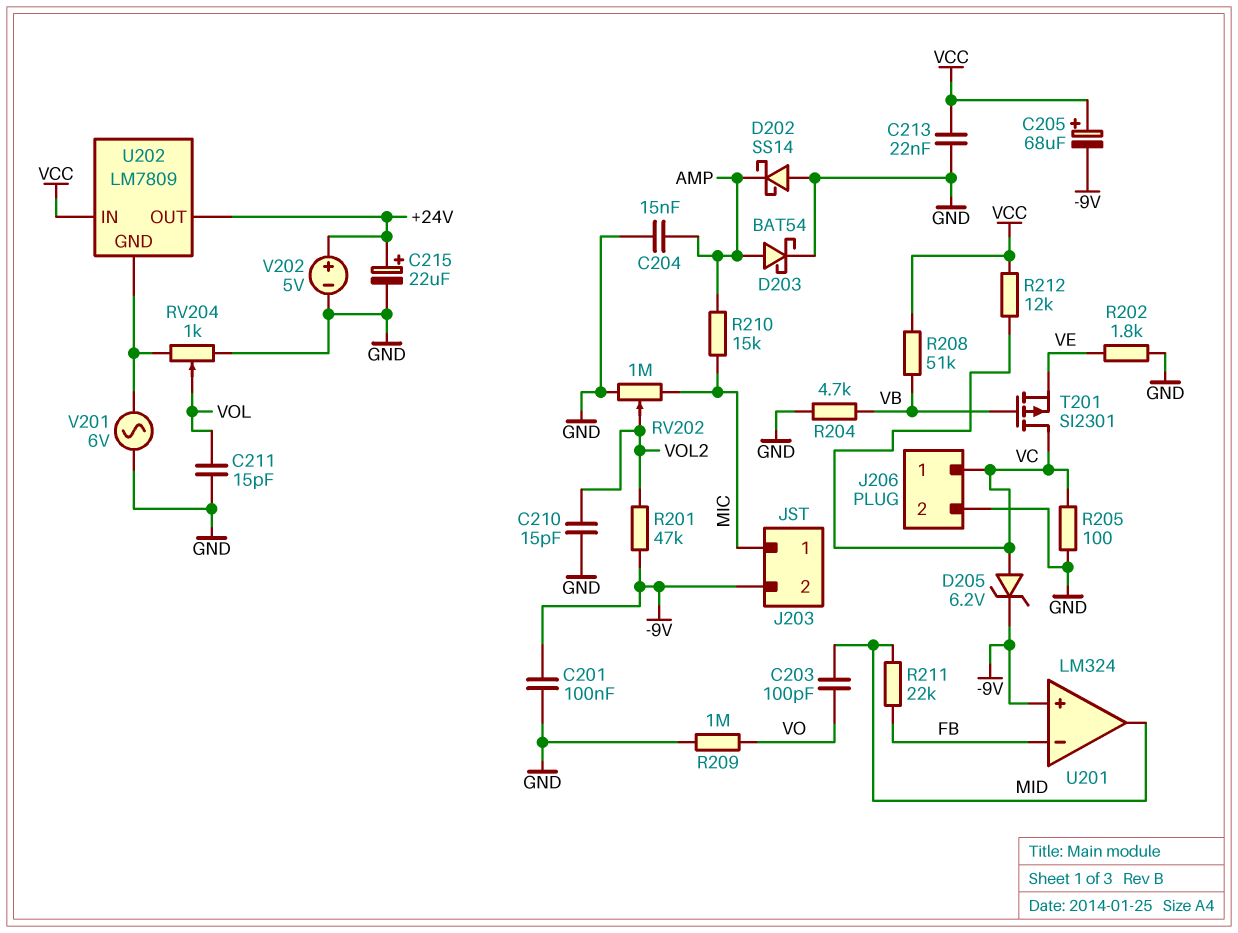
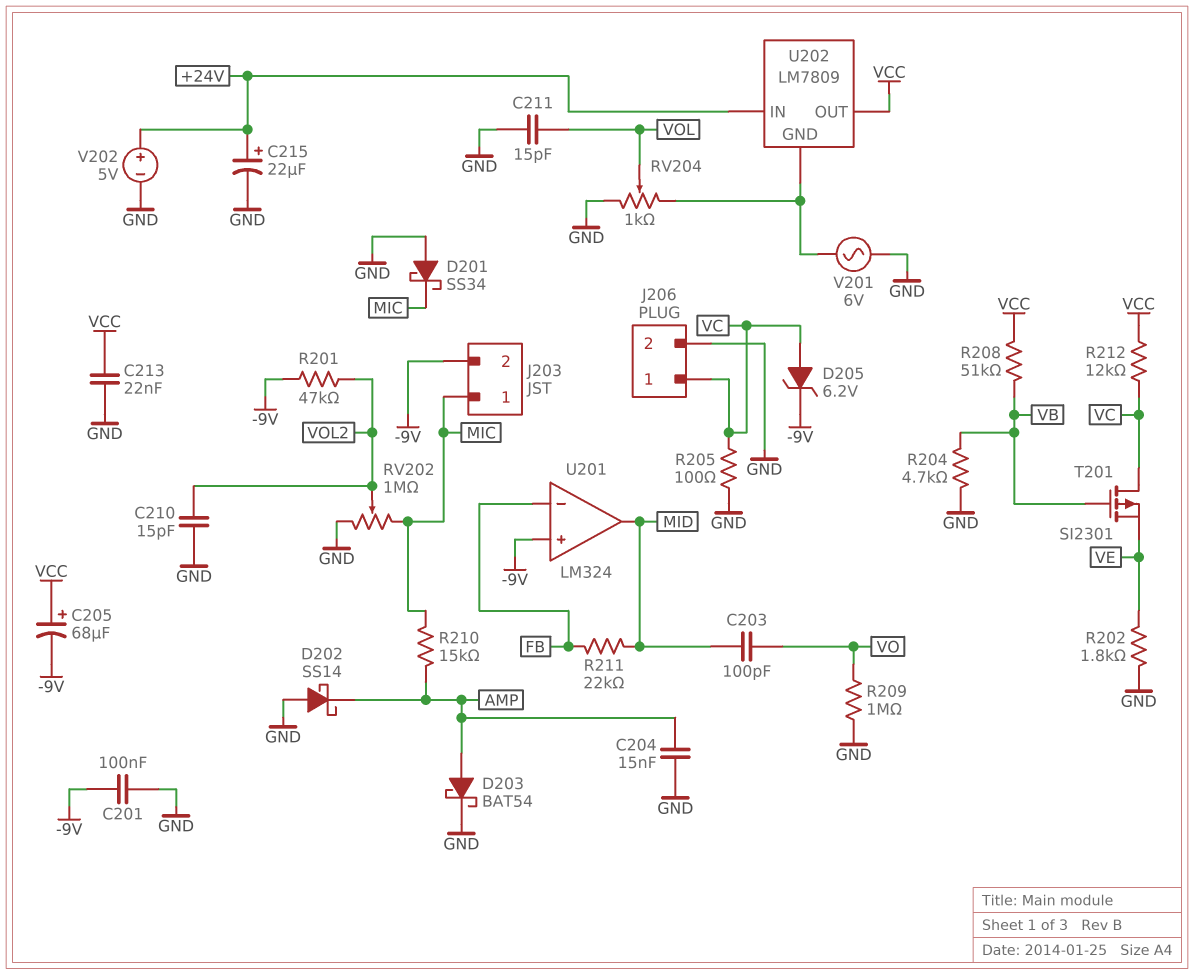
D201: none -> schottky SS34 (A GND, K MIC)
U202 pin IN: VCC -> +24V
U202 pin OUT: +24V -> VCC

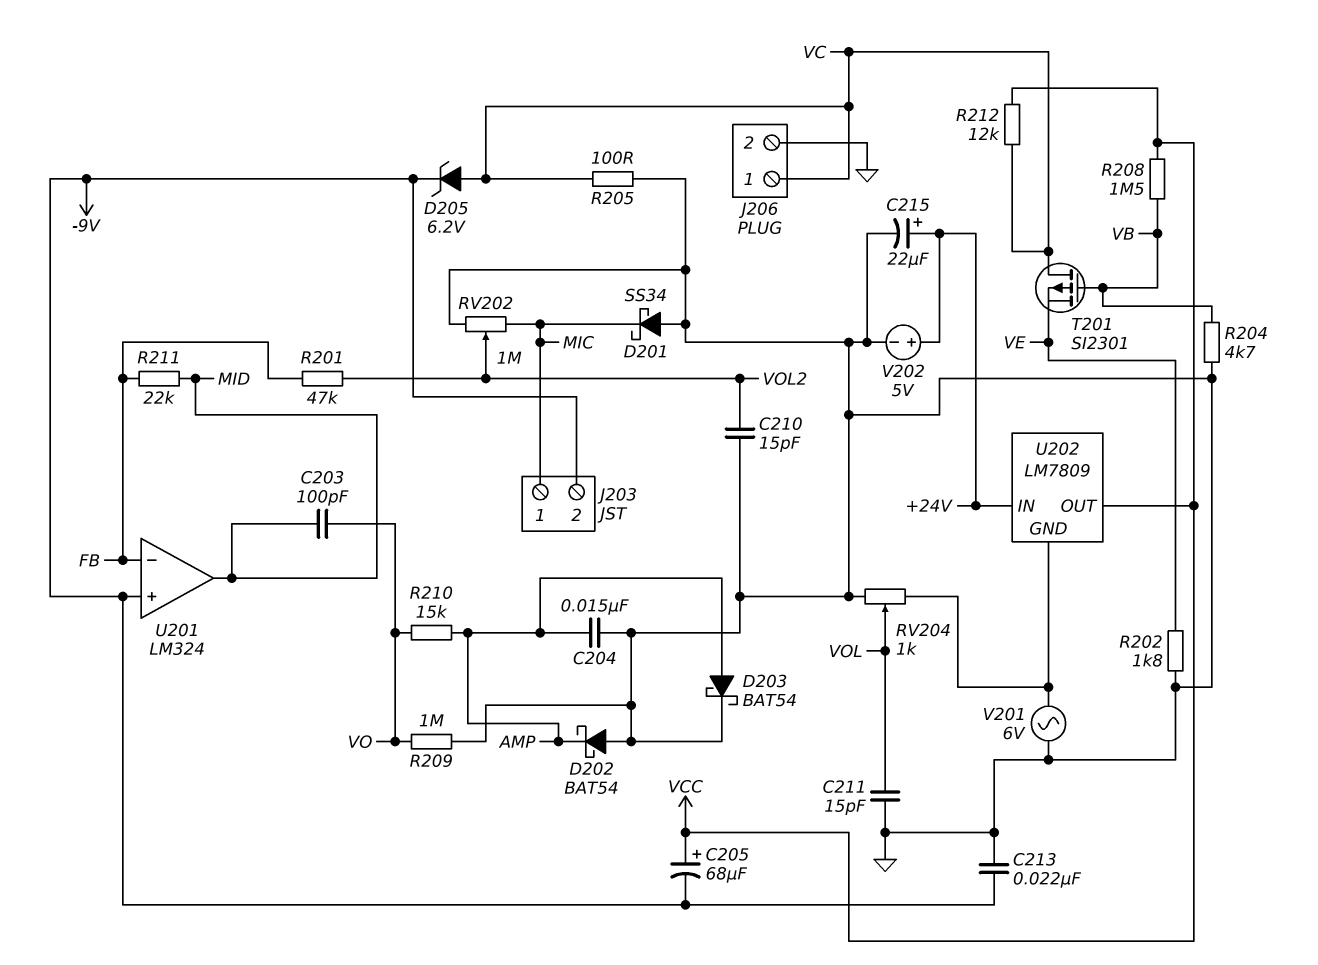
C201: 100nF (-9V, GND) -> none
C213: 22nF (GND, VCC) -> 22nF (-9V, GND)
D202: schottky SS14 (A GND, K AMP) -> schottky BAT54 (A GND, K AMP)
R201: 47k (-9V, VOL2) -> 47k (FB, VOL2)
R208: 51k (VB, VCC) -> 1.5M (VB, VCC)
R210: 15k (AMP, MIC) -> 15k (AMP, VO)

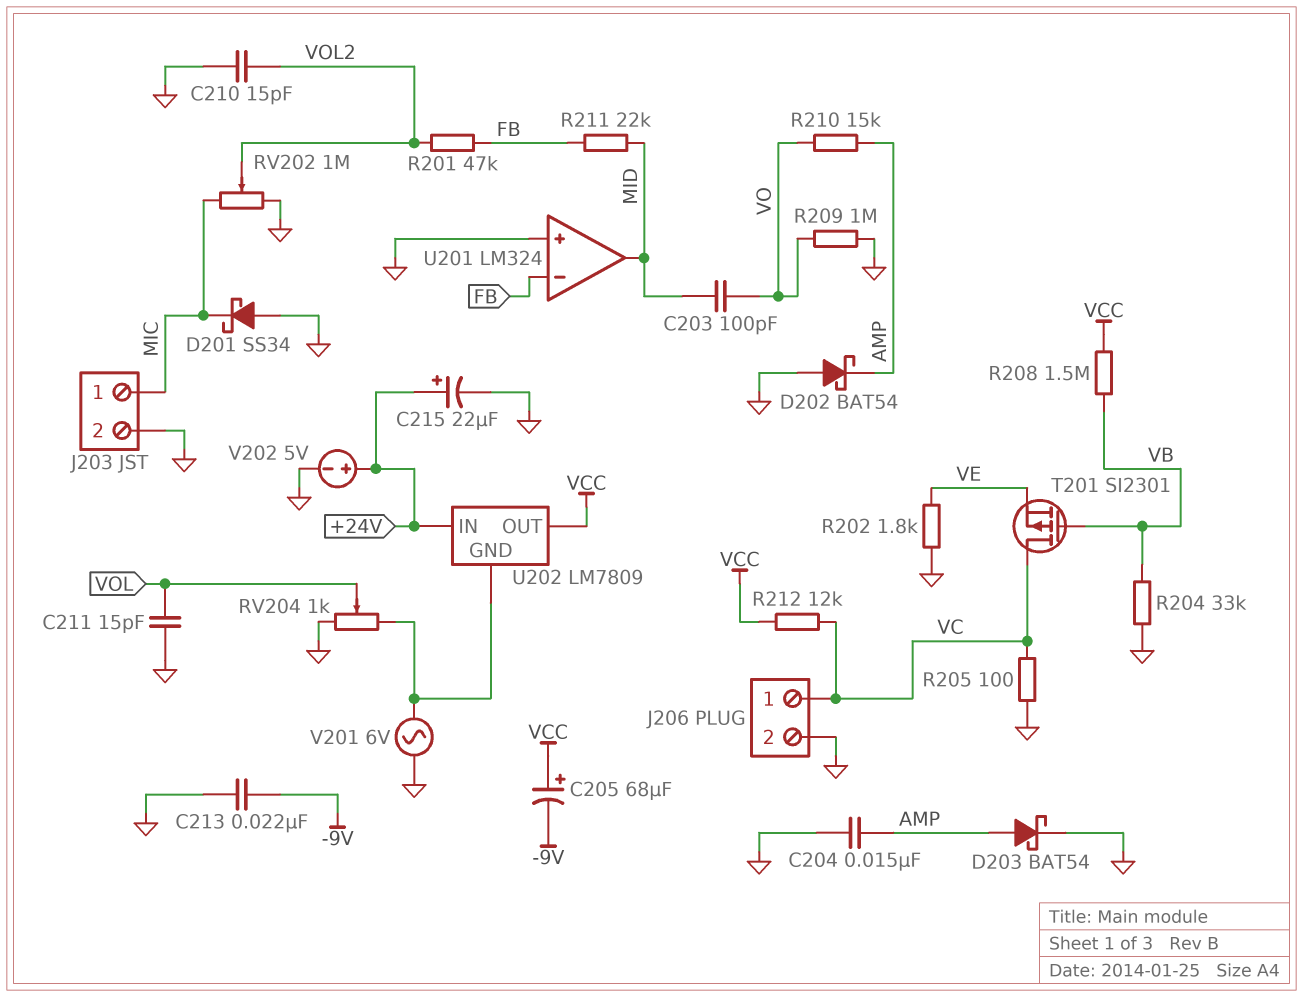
D205: zener 6.2V (A VC, K -9V) -> none
J203 pin 2: -9V -> GND
R204: 4.7k (GND, VB) -> 33k (GND, VB)
U201 pin in+: -9V -> GND

